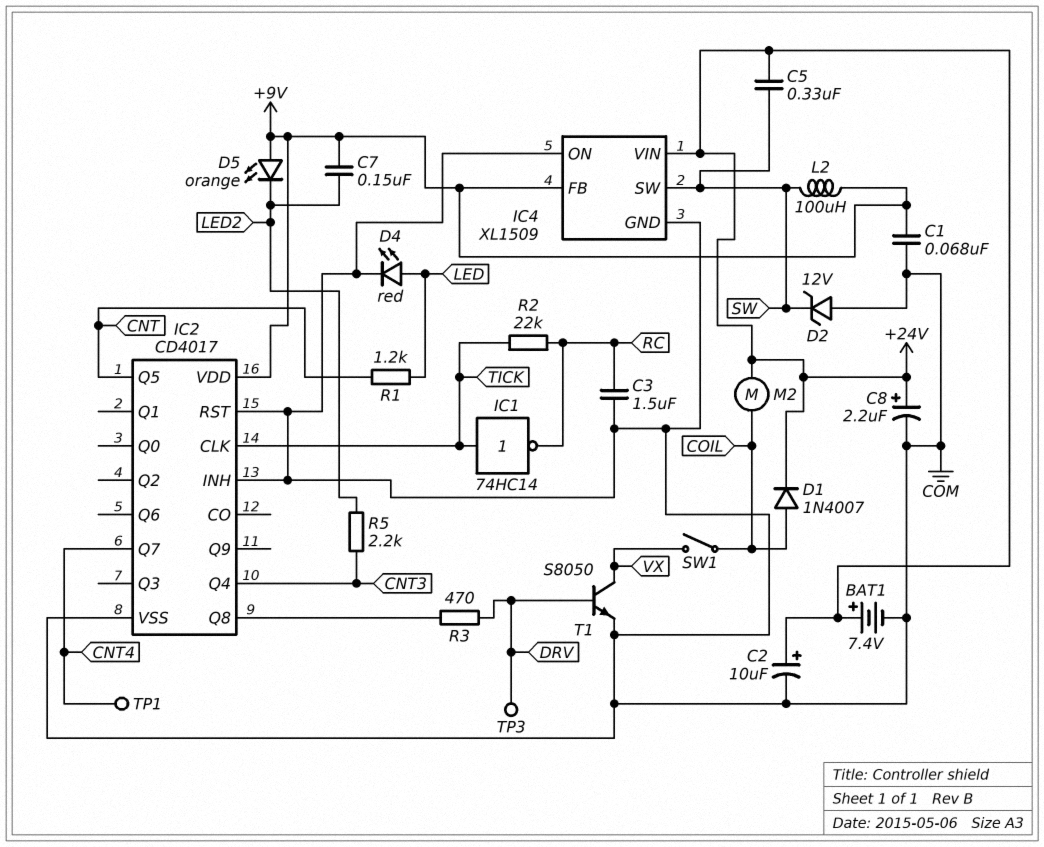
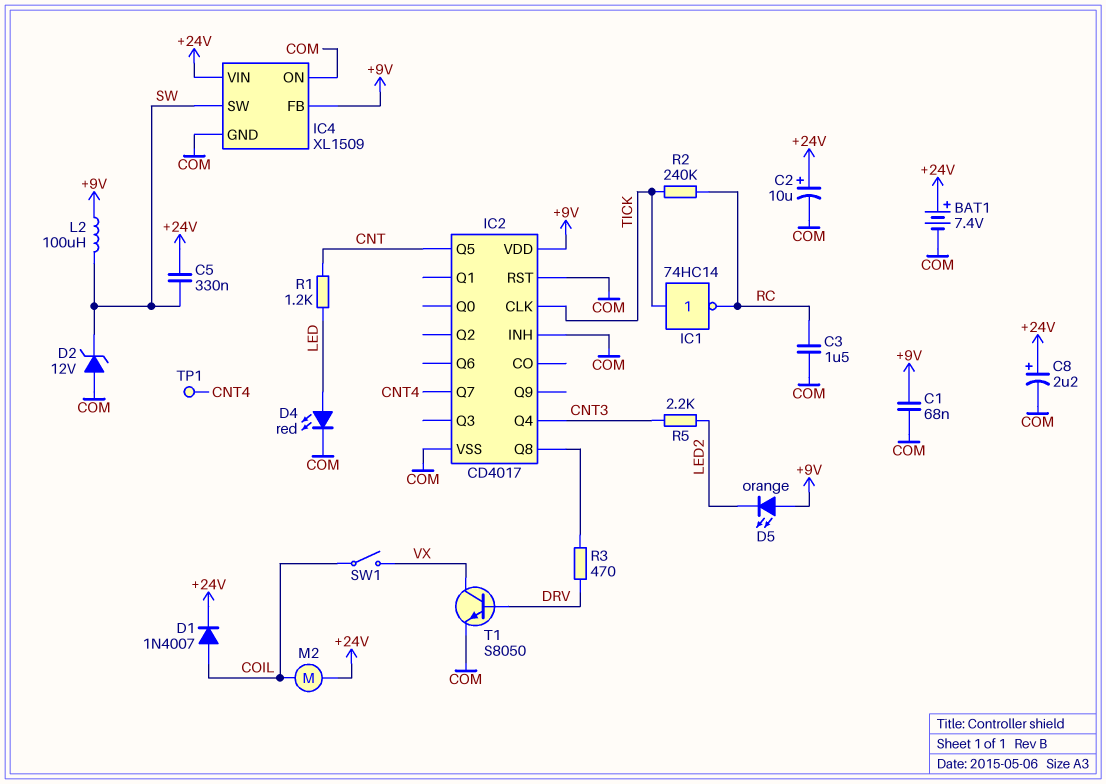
C7: 150nF (+9V, LED2) -> none
R2: 22k (RC, TICK) -> 240k (RC, TICK)
TP3: test point (DRV) -> none

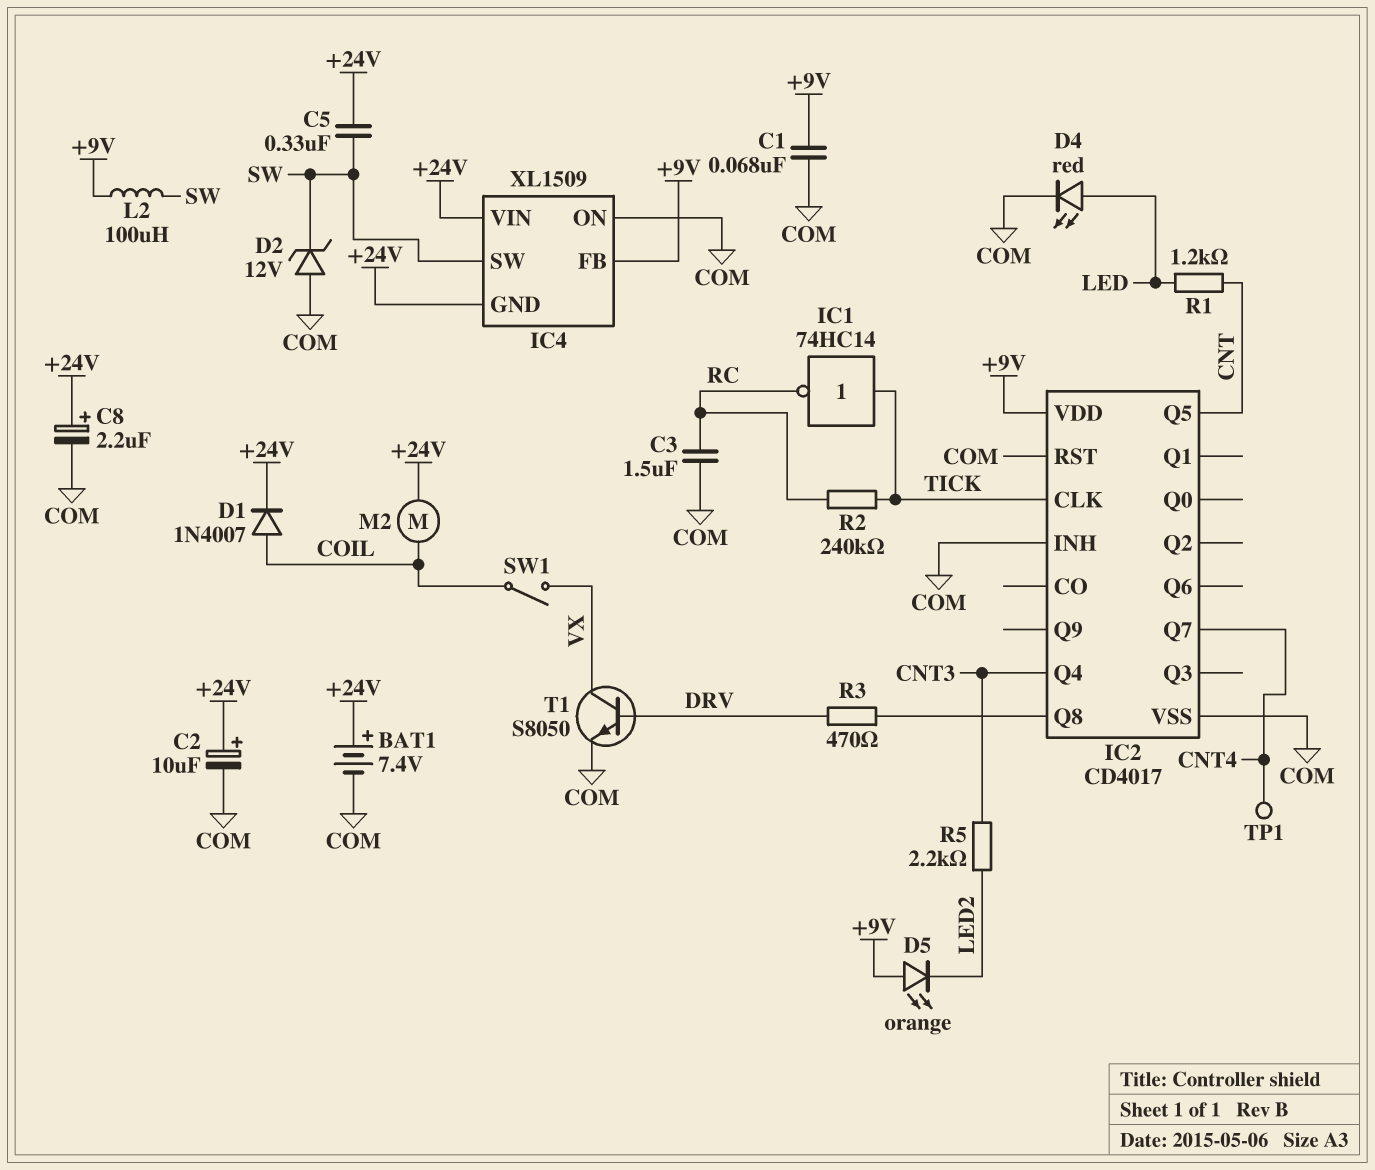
IC4 pin GND: COM -> +24V

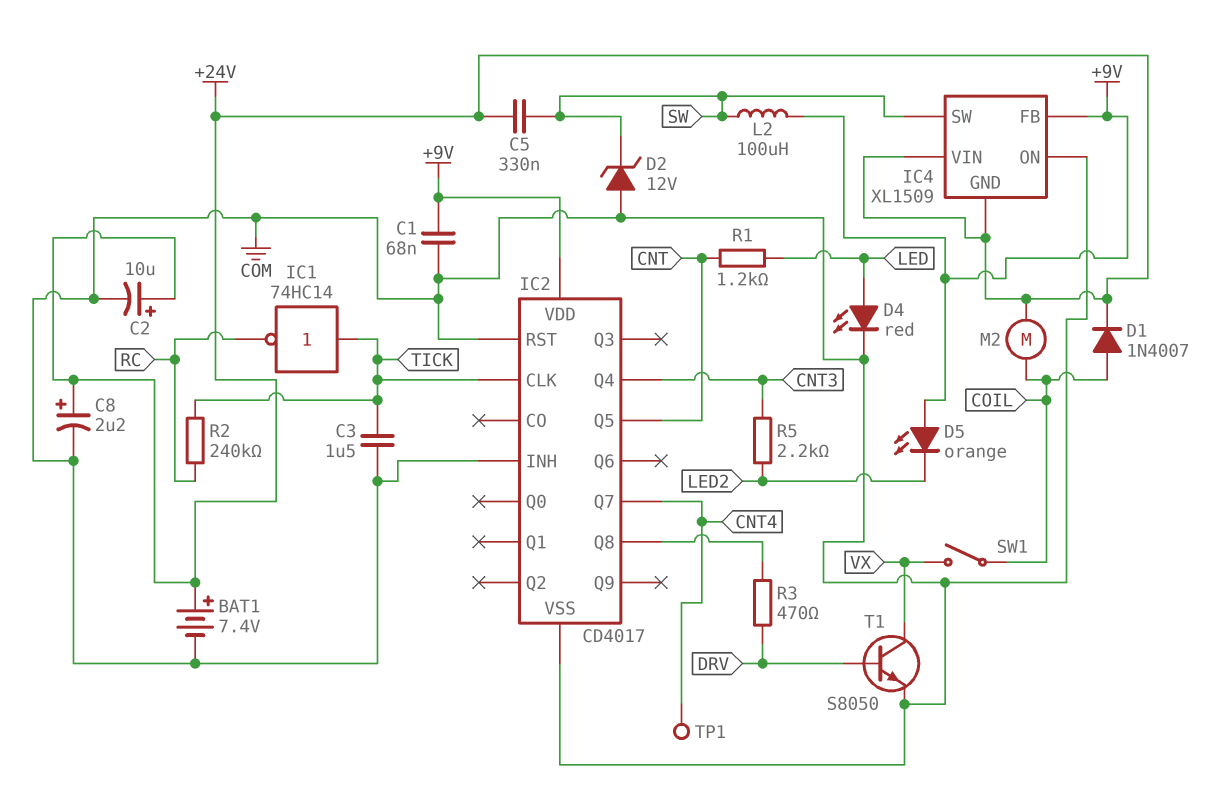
C3: 1.5uF (COM, RC) -> 1.5uF (COM, TICK)

